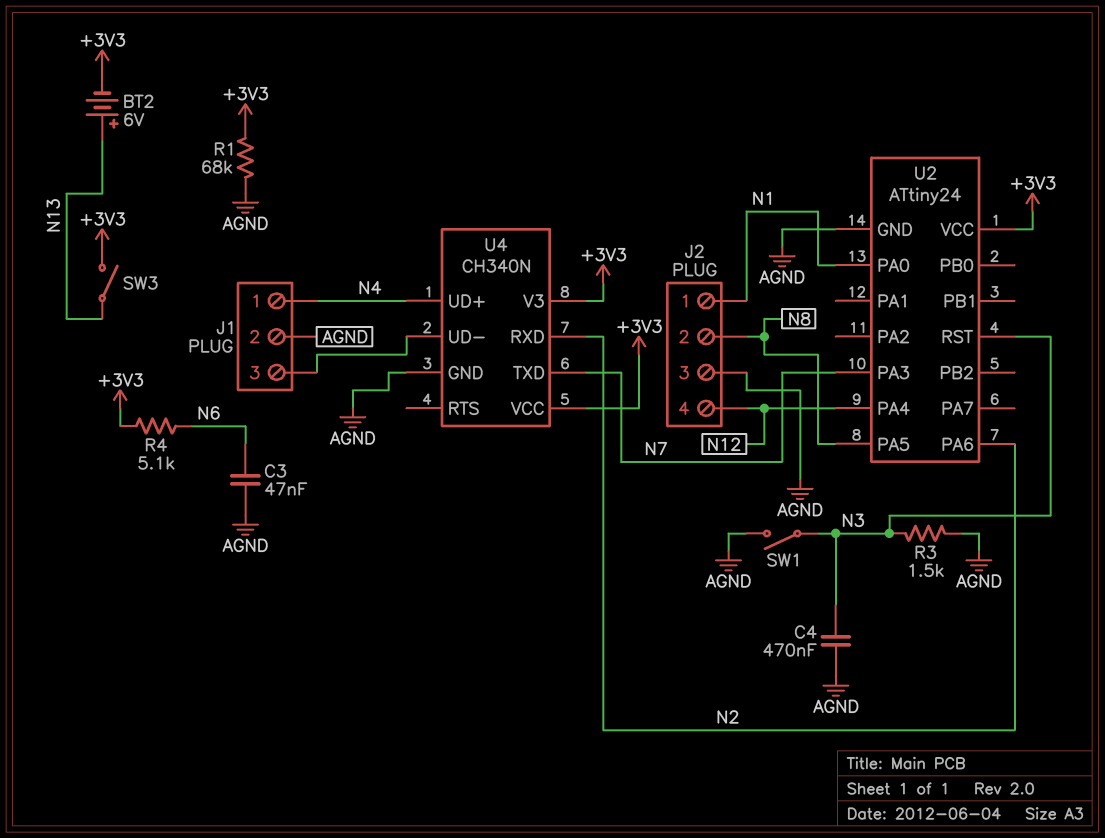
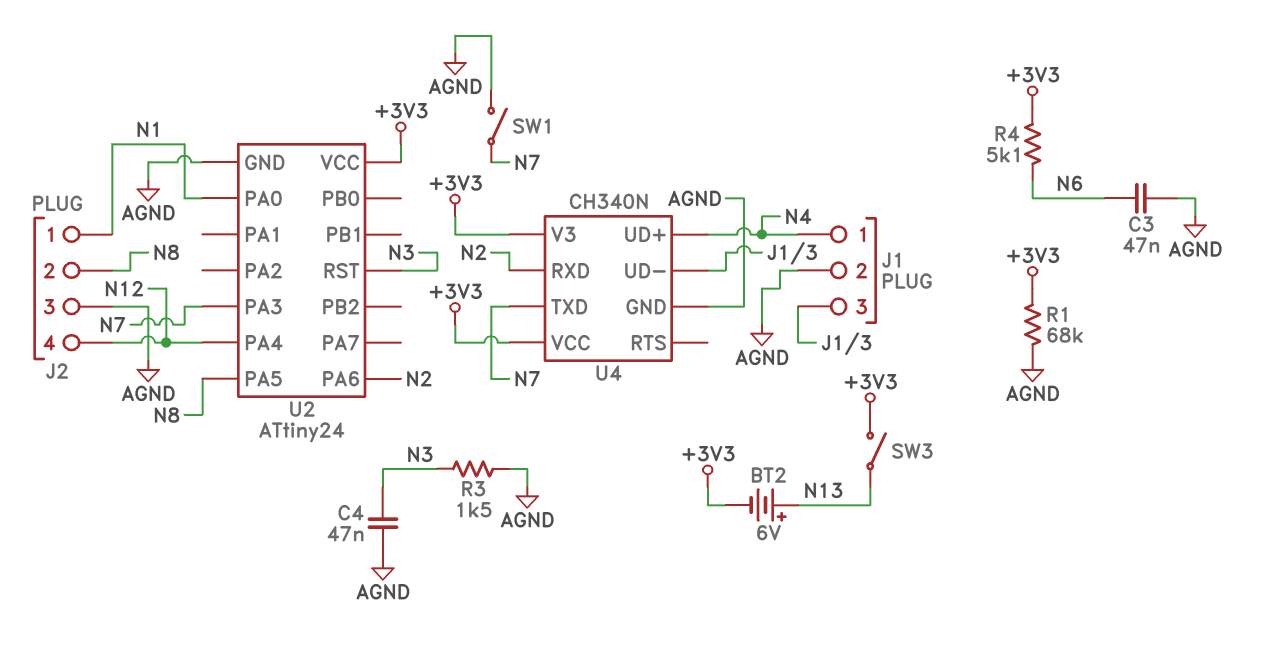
C4: 470nF (AGND, N3) -> 47nF (AGND, N3)
SW1: switch (AGND, N3) -> switch (AGND, N7)

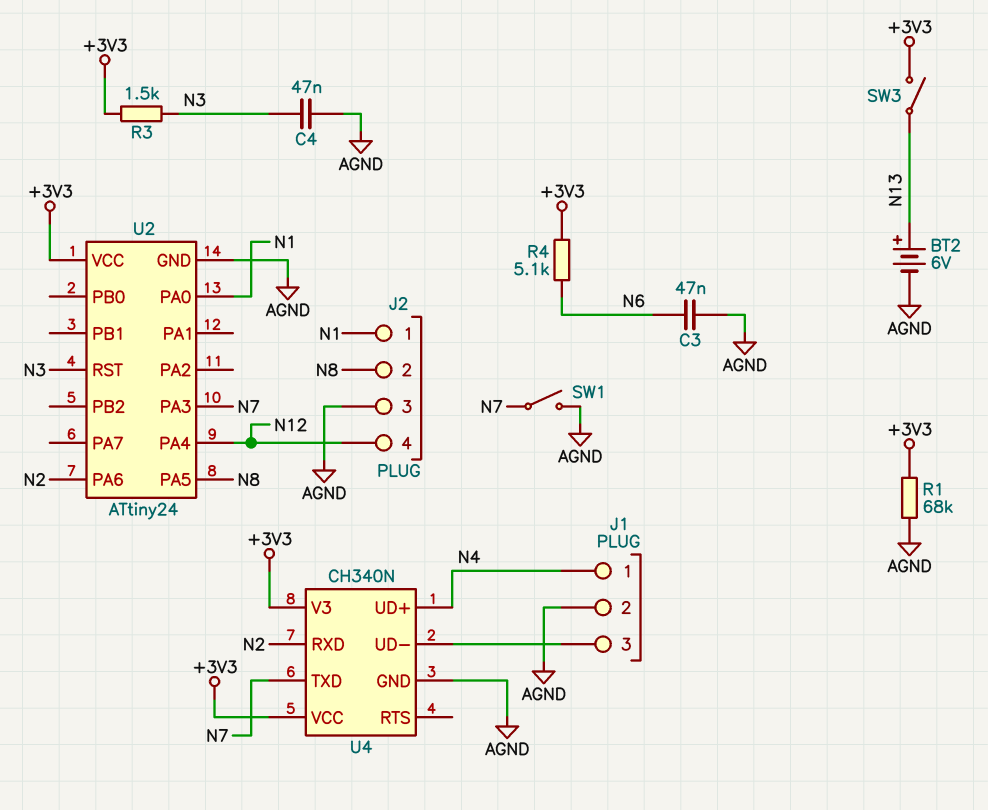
BT2: 6V (plus N13, minus +3V3) -> 6V (plus N13, minus AGND)
R3: 1.5k (AGND, N3) -> 1.5k (+3V3, N3)

